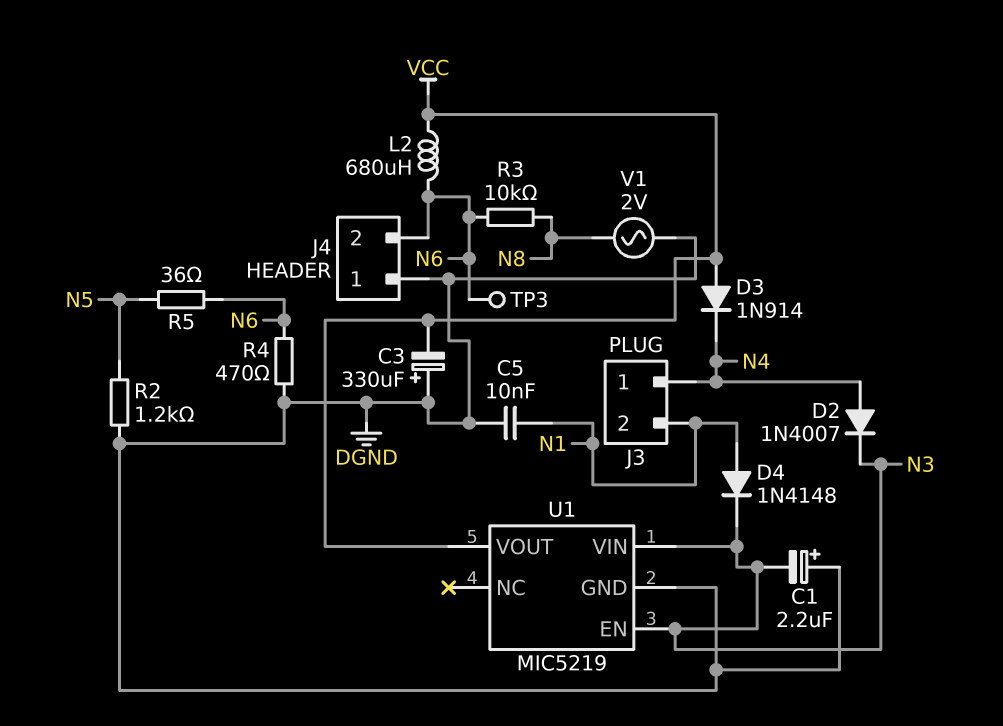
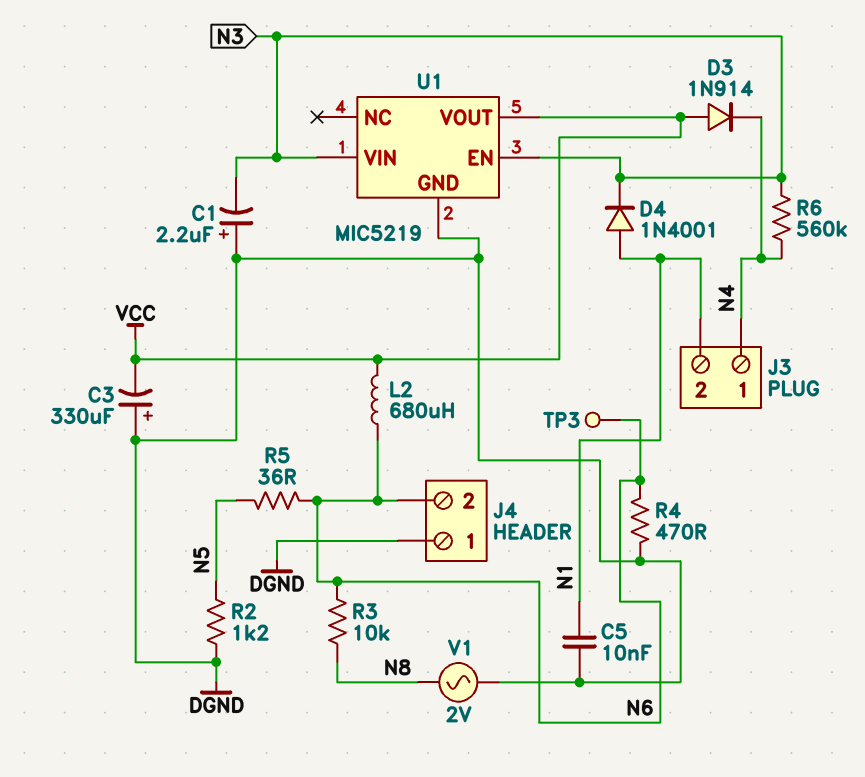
D2: diode 1N4007 (A N4, K N3) -> none
D4: diode 1N4148 (A N1, K N3) -> diode 1N4001 (A N1, K N3)
R6: none -> 560k (N3, N4)

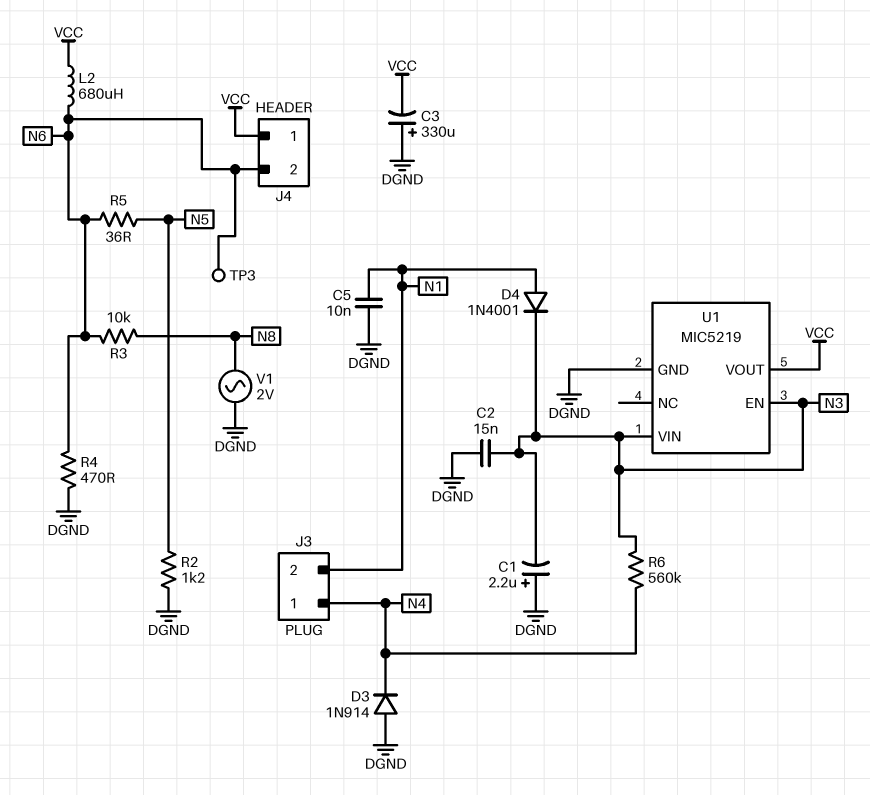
C2: none -> 15nF (DGND, N3)
D3: diode 1N914 (A VCC, K N4) -> diode 1N914 (A DGND, K N4)
J4 pin 1: DGND -> VCC

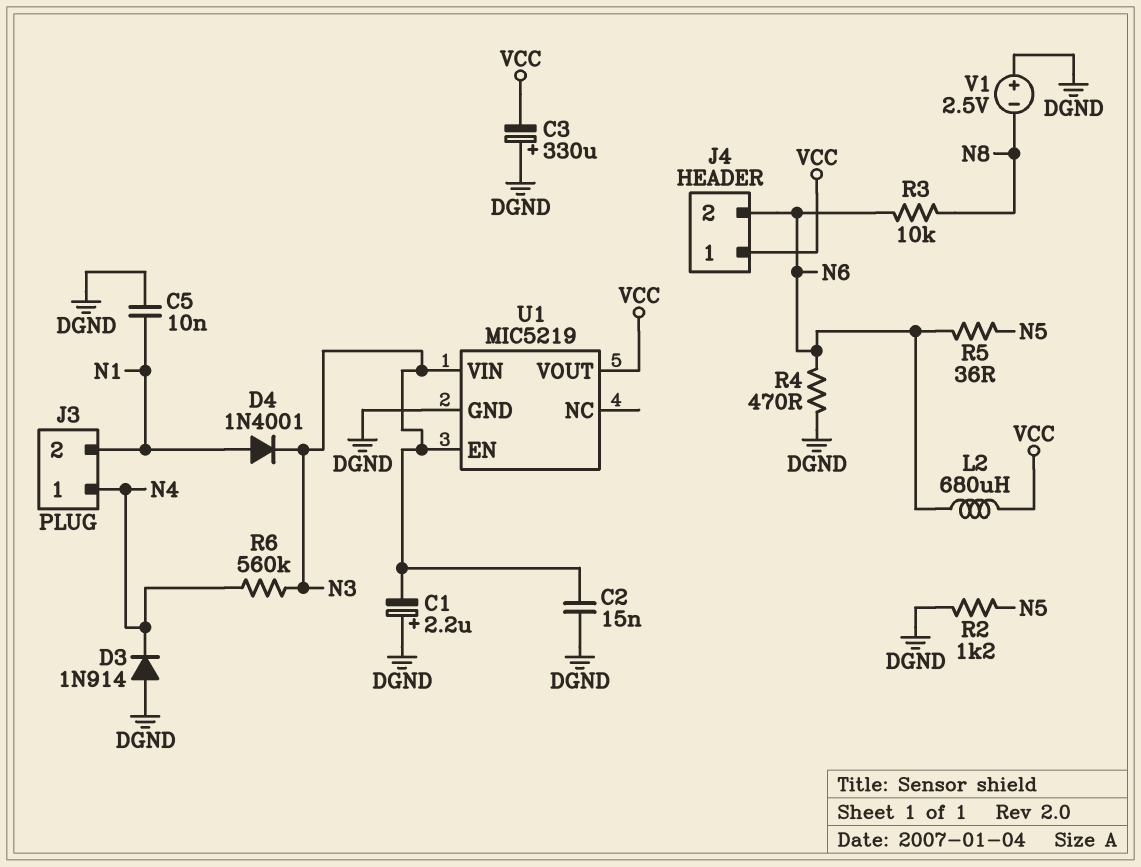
TP3: test point (N6) -> none
V1: AC 2V (DGND, N8) -> 2.5V (plus DGND, minus N8)

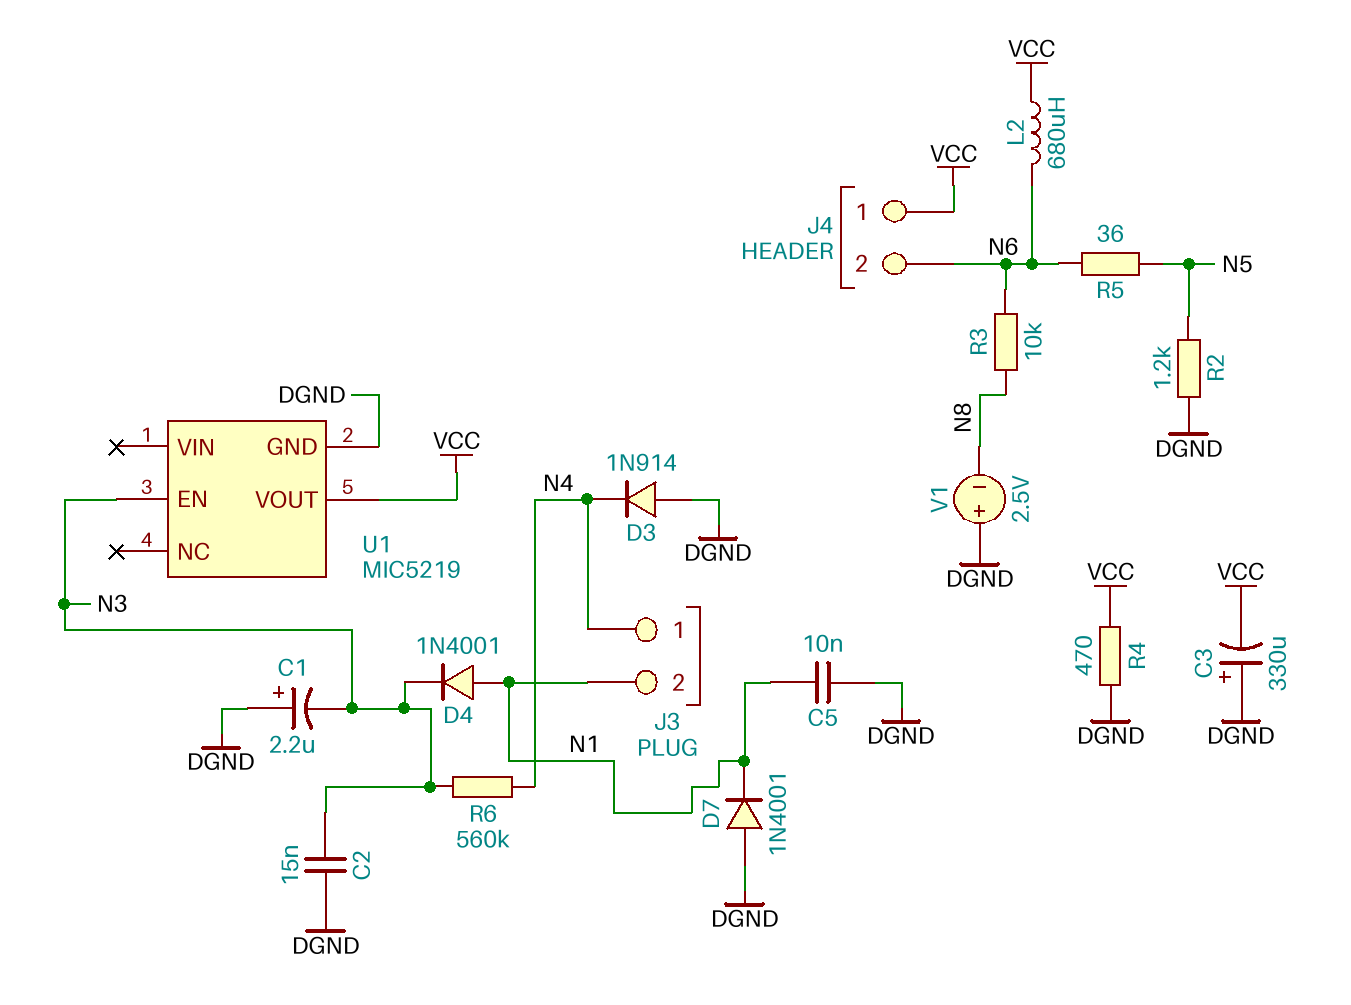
D7: none -> diode 1N4001 (A DGND, K N1)
R4: 470 (DGND, N6) -> 470 (DGND, VCC)
U1 pin VIN: N3 -> none

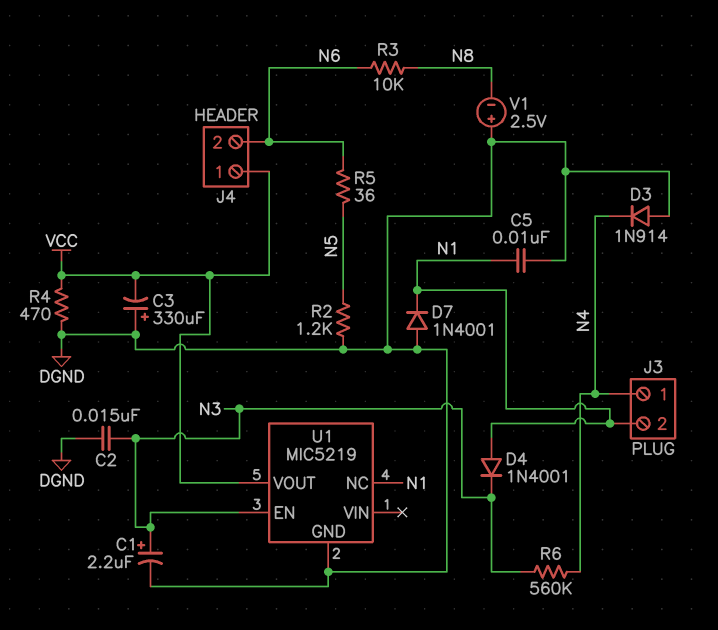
C1: 2.2uF (plus DGND, minus N3) -> 2.2uF (plus N3, minus DGND)
L2: 680uH (N6, VCC) -> none
U1 pin NC: none -> N1

